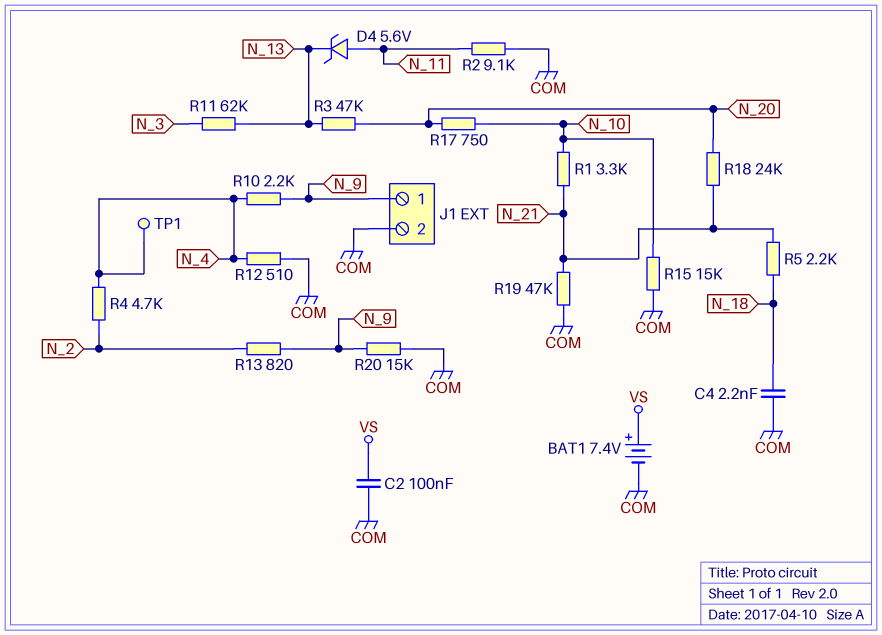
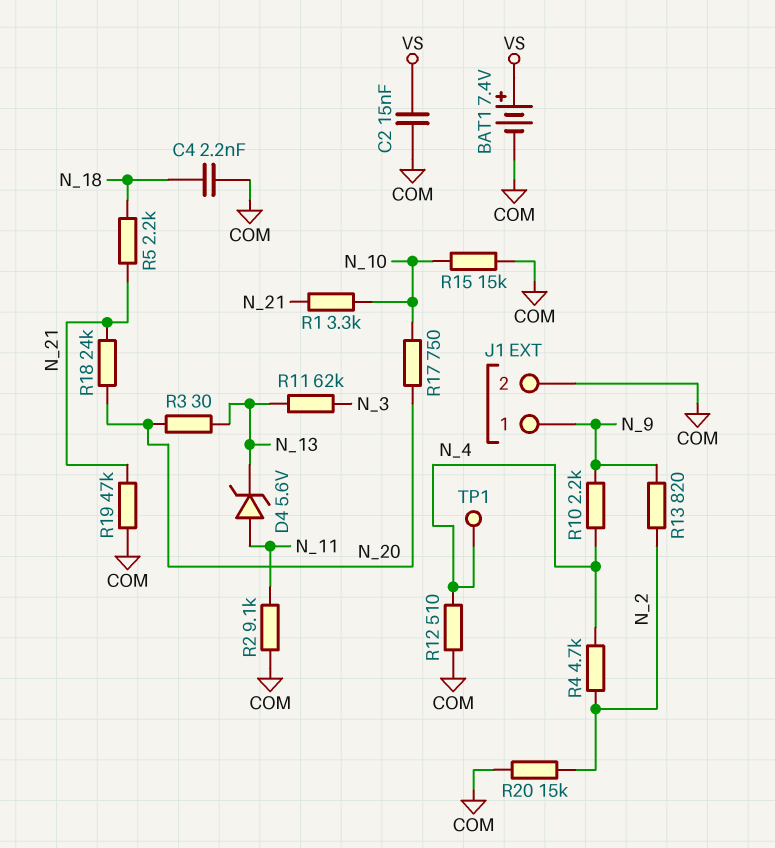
C2: 100nF (COM, VS) -> 15nF (COM, VS)
R3: 47k (N_13, N_20) -> 30 (N_13, N_20)
R20: 15k (COM, N_9) -> 15k (COM, N_2)

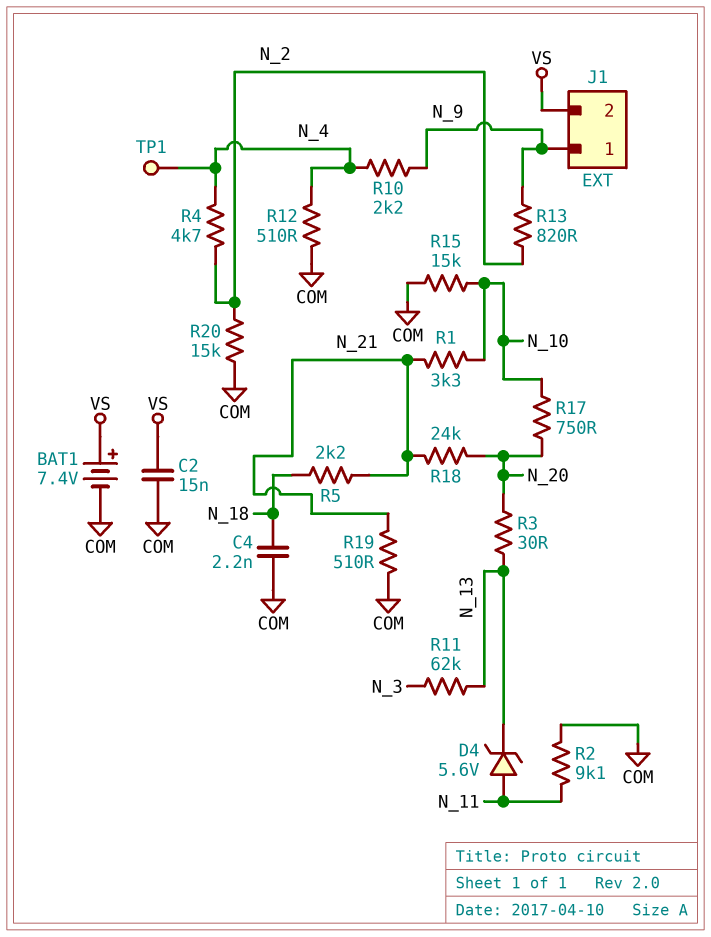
J1 pin 2: COM -> VS
R19: 47k (COM, N_21) -> 510 (COM, N_21)

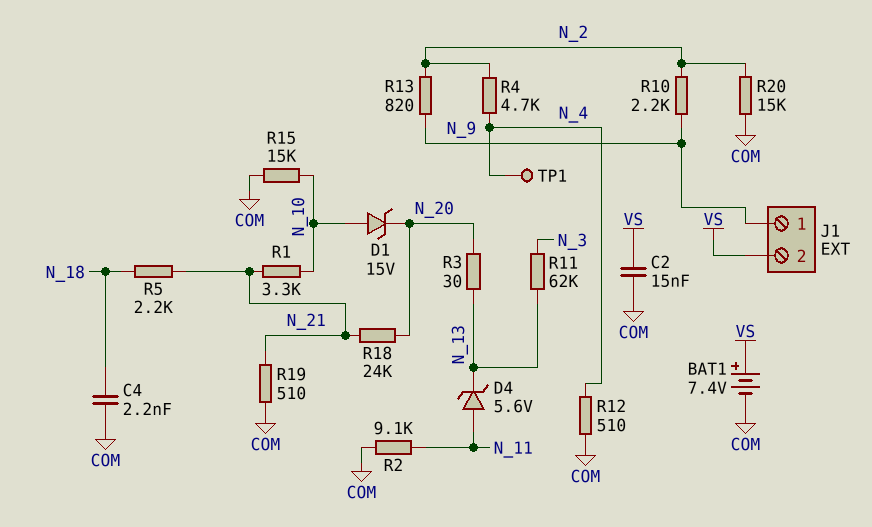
D1: none -> zener 15V (A N_10, K N_20)
R10: 2.2k (N_4, N_9) -> 2.2k (N_2, N_9)
R17: 750 (N_10, N_20) -> none

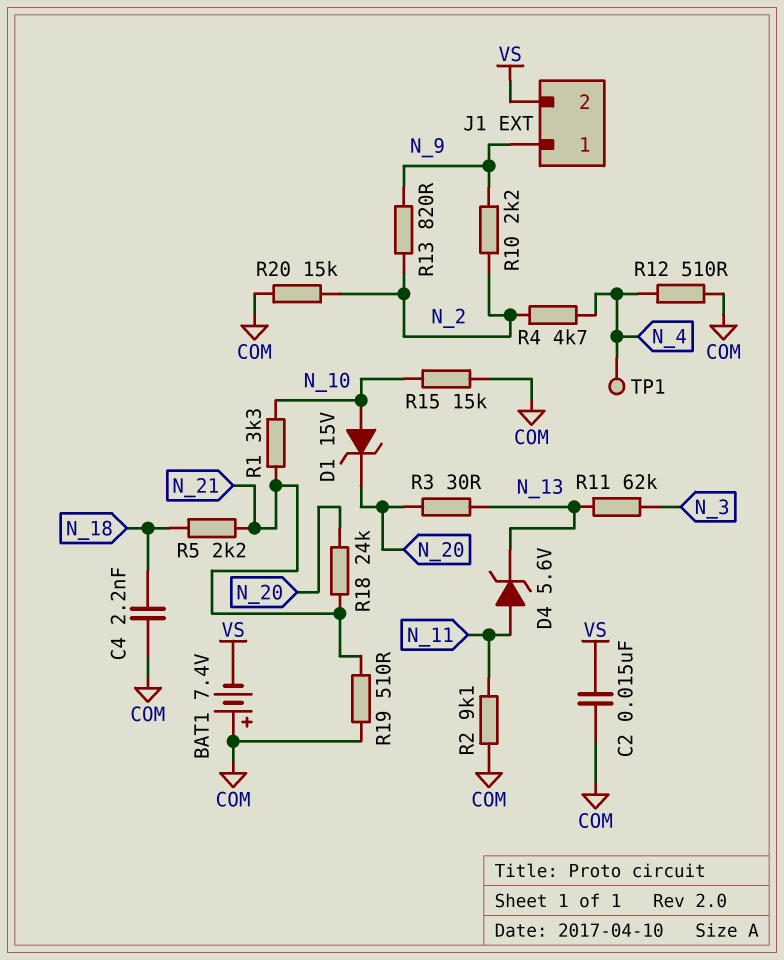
BAT1: 7.4V (plus VS, minus COM) -> 7.4V (plus COM, minus VS)

